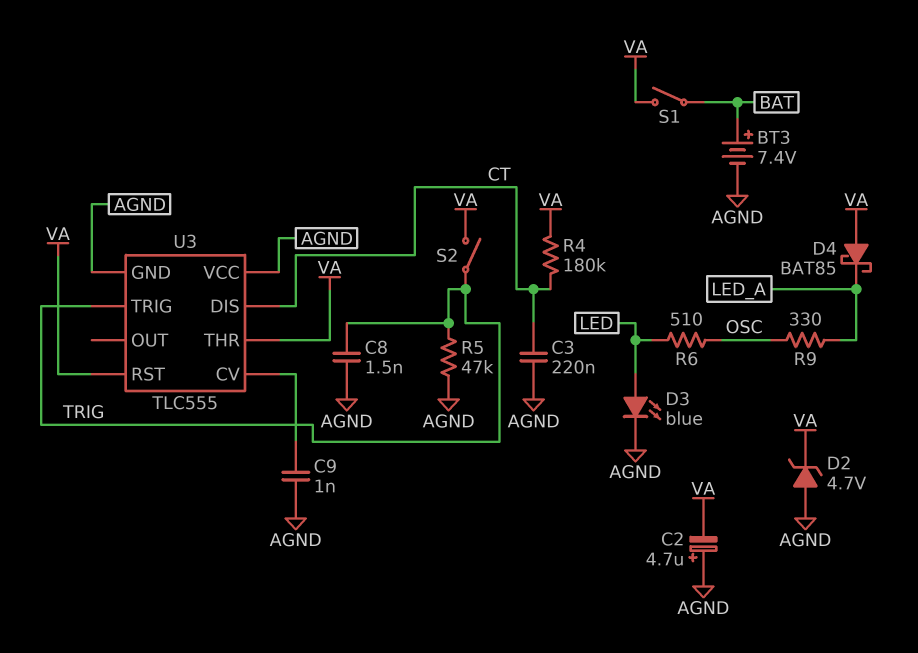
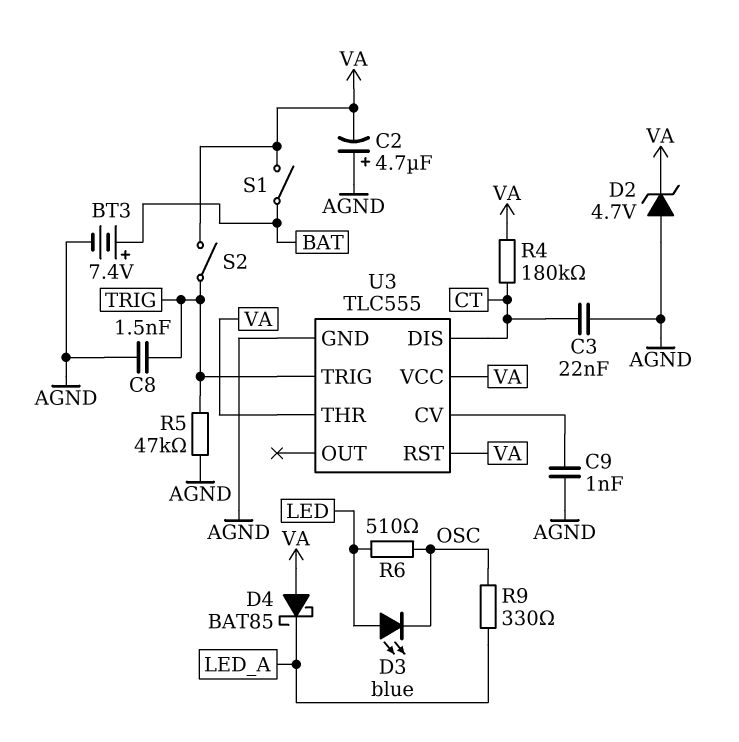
C3: 220nF (AGND, CT) -> 22nF (AGND, CT)
D3: LED blue (A LED, K AGND) -> LED blue (A LED, K OSC)
U3 pin VCC: AGND -> VA

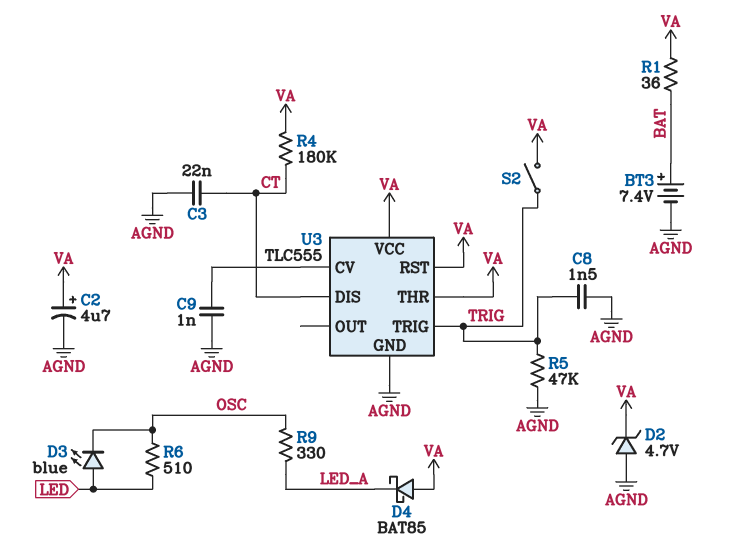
C2: 4.7uF (plus AGND, minus VA) -> 4.7uF (plus VA, minus AGND)
R1: none -> 36 (BAT, VA)
S1: switch (BAT, VA) -> none

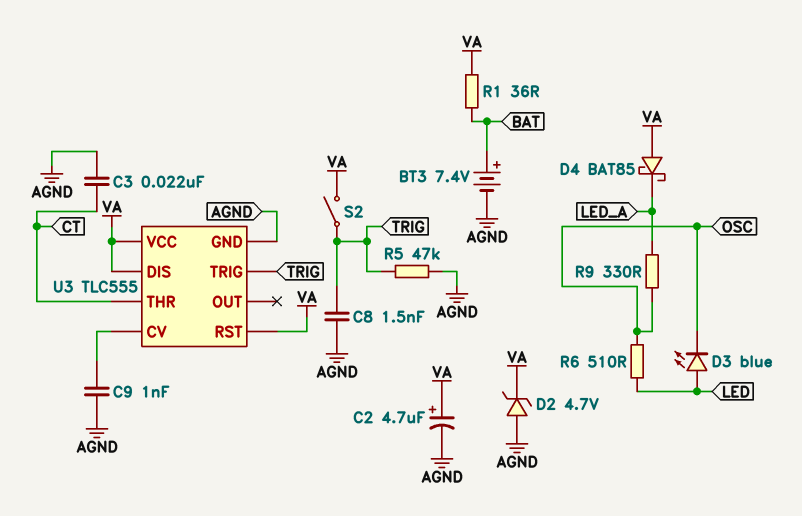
R4: 180k (CT, VA) -> none
U3 pin DIS: CT -> VA
U3 pin THR: VA -> CT

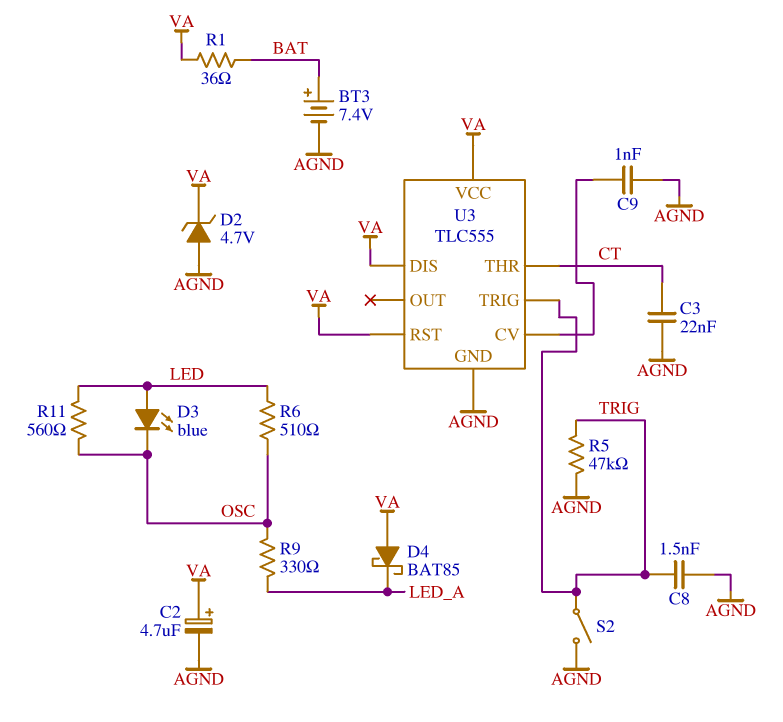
R11: none -> 560 (LED, OSC)
S2: switch (TRIG, VA) -> switch (AGND, TRIG)

